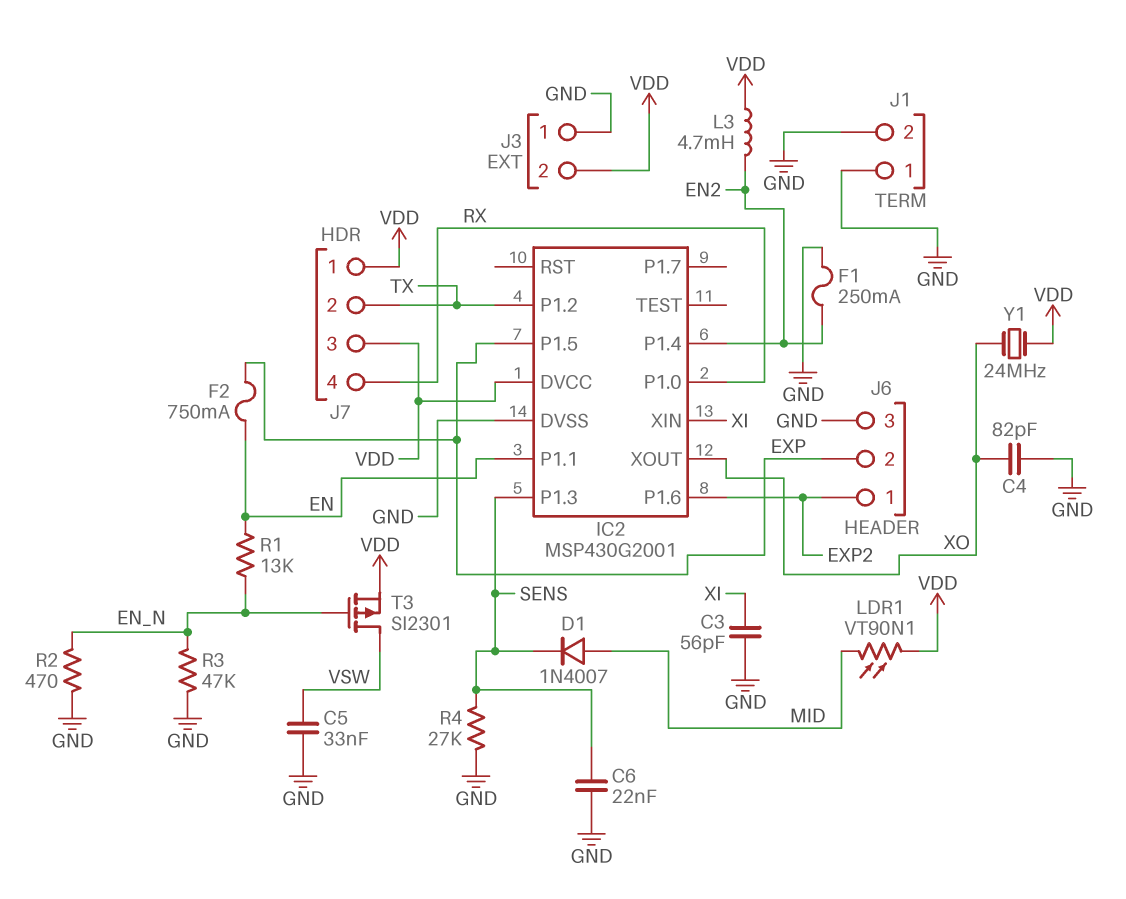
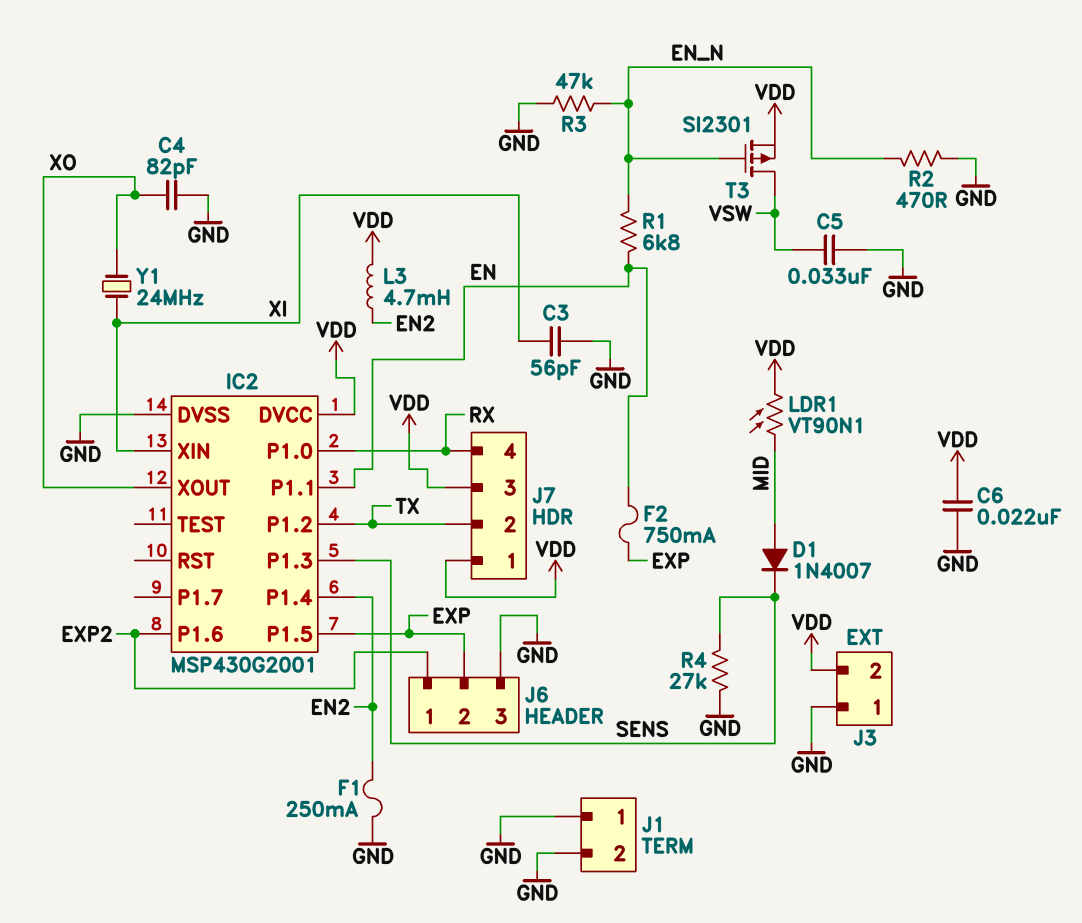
C6: 22nF (GND, SENS) -> 22nF (GND, VDD)
R1: 13k (EN, EN_N) -> 6.8k (EN, EN_N)
Y1: 24MHz (VDD, XO) -> 24MHz (XI, XO)

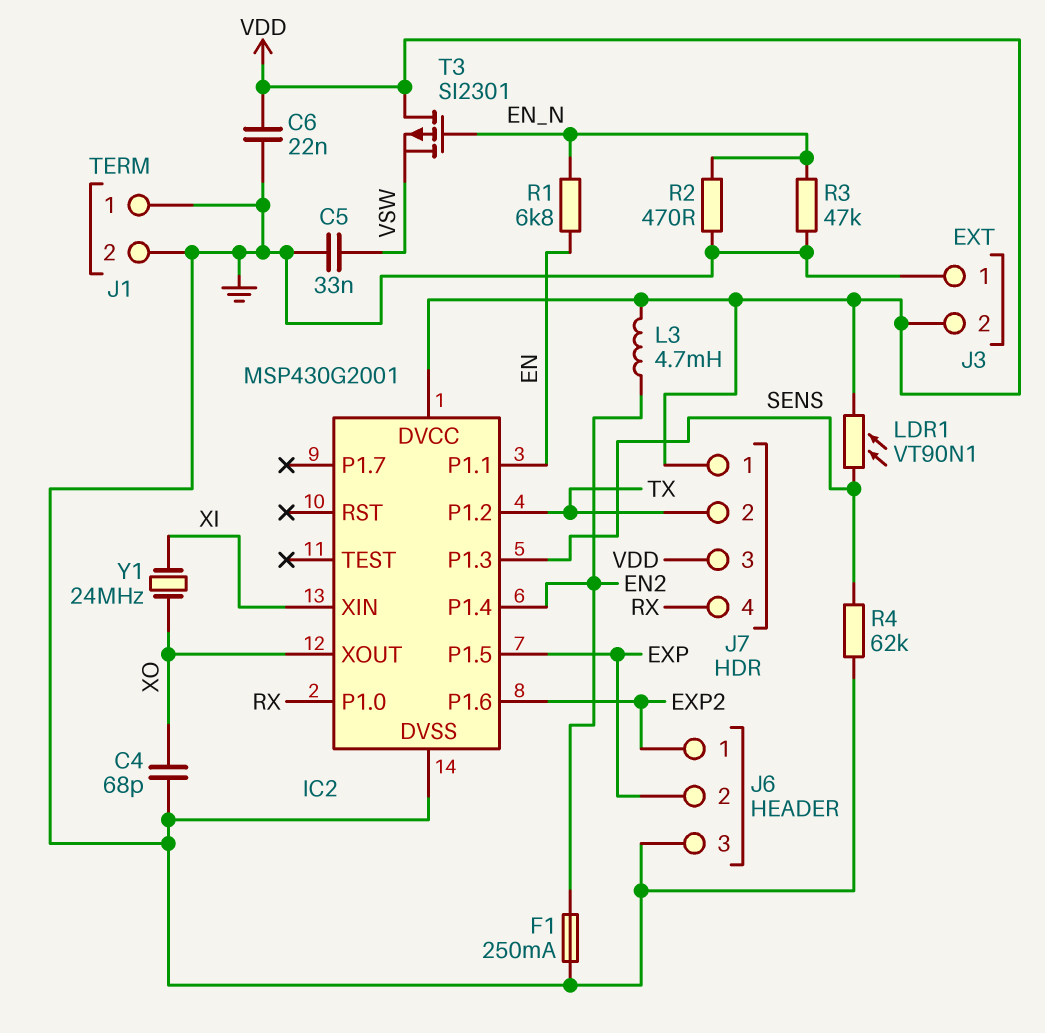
C3: 56pF (GND, XI) -> none
C4: 82pF (GND, XO) -> 68pF (GND, XO)
D1: diode 1N4007 (A MID, K SENS) -> none
F2: 750mA (EN, EXP) -> none
LDR1: VT90N1 (MID, VDD) -> VT90N1 (SENS, VDD)
R4: 27k (GND, SENS) -> 62k (GND, SENS)
T3: PMOS SI2301 (G EN_N, D VSW, S VDD) -> PMOS SI2301 (G EN_N, D VDD, S VSW)

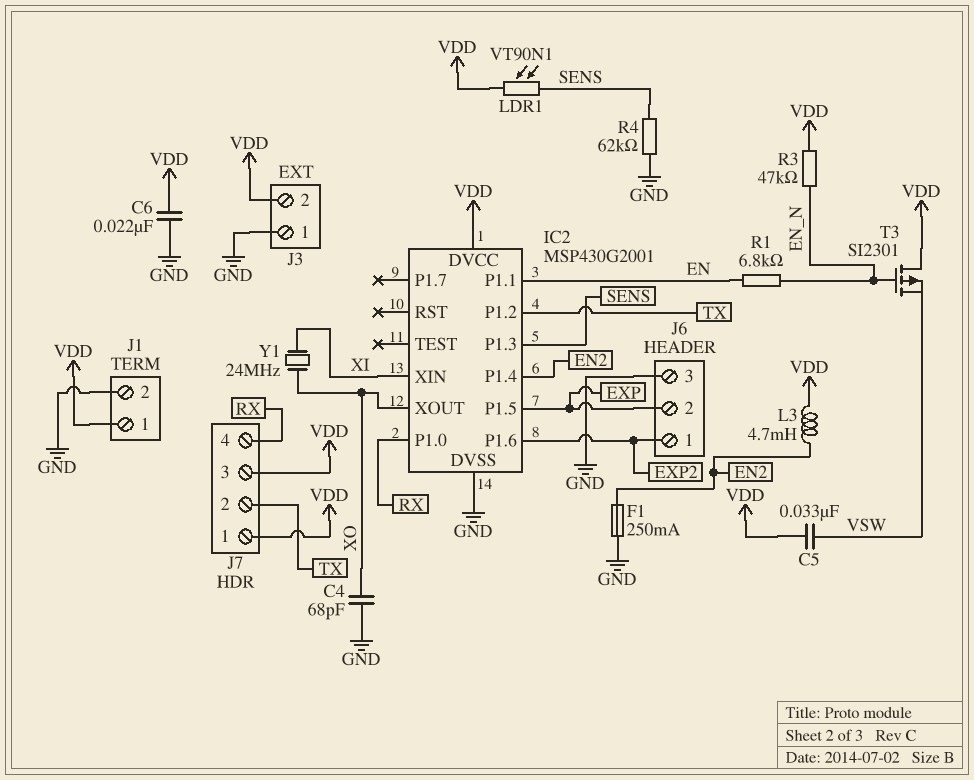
C5: 33nF (GND, VSW) -> 33nF (VDD, VSW)
J1 pin 1: GND -> VDD
R2: 470 (EN_N, GND) -> none
R3: 47k (EN_N, GND) -> 47k (EN_N, VDD)

